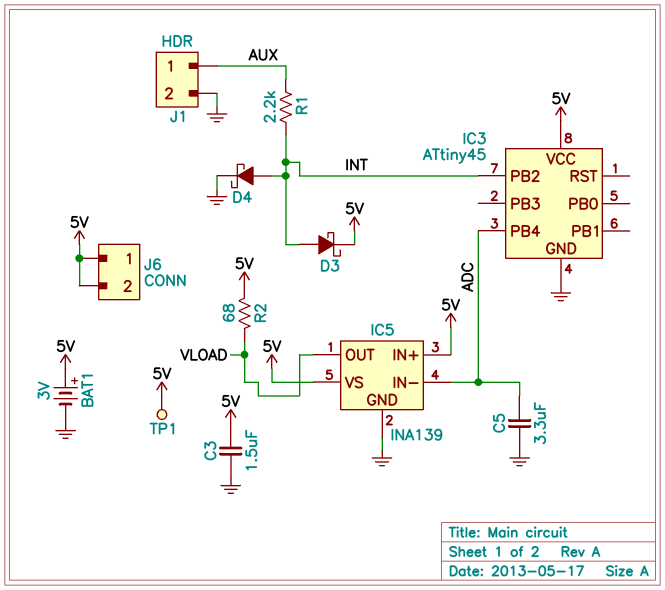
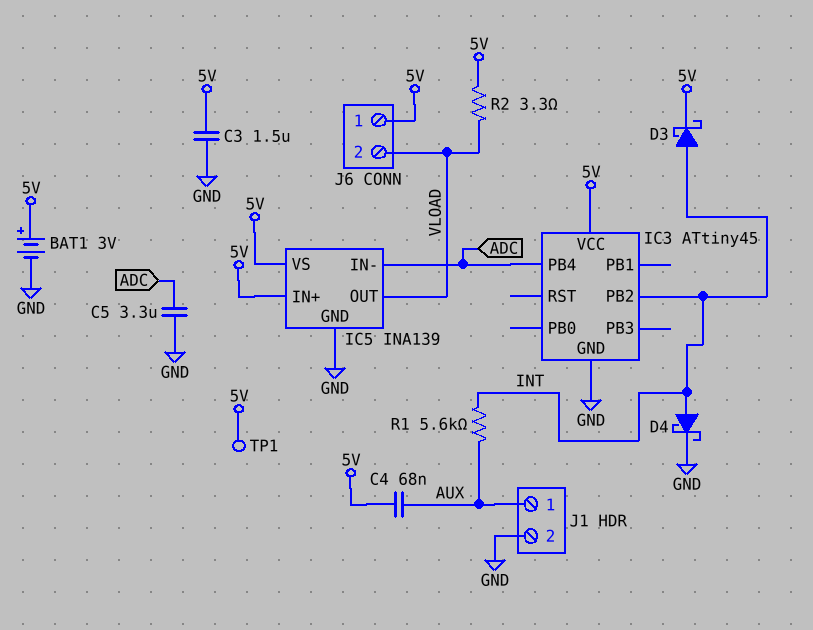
C4: none -> 68nF (5V, AUX)
J6 pin 2: 5V -> VLOAD
R1: 2.2k (AUX, INT) -> 5.6k (AUX, INT)
R2: 68 (5V, VLOAD) -> 3.3 (5V, VLOAD)

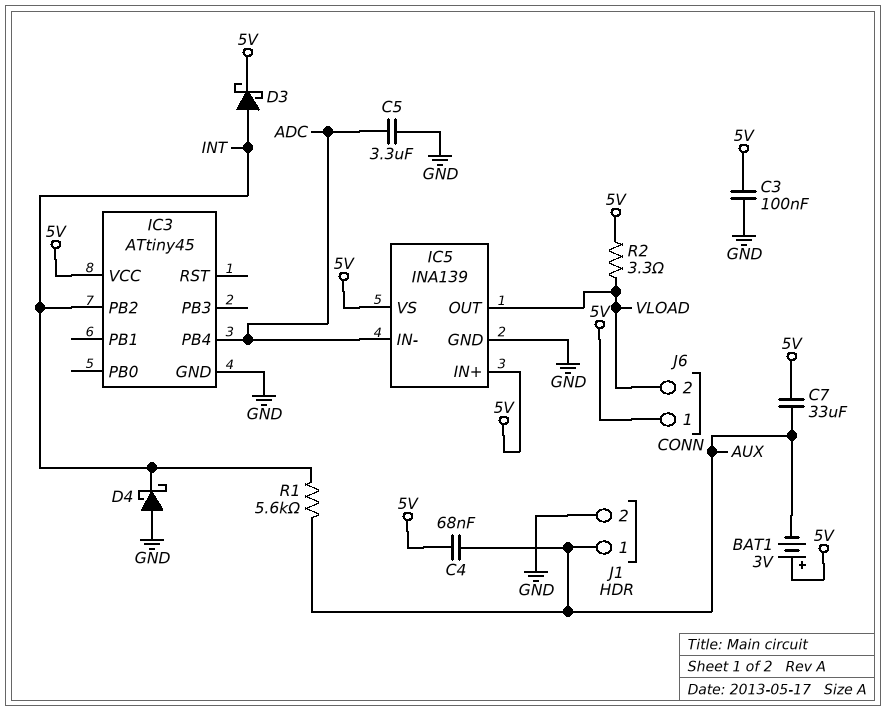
BAT1: 3V (plus 5V, minus GND) -> 3V (plus 5V, minus AUX)
C3: 1.5uF (5V, GND) -> 100nF (5V, GND)
C7: none -> 33uF (5V, AUX)
D4: schottky (A INT, K GND) -> schottky (A GND, K INT)
TP1: test point (5V) -> none

